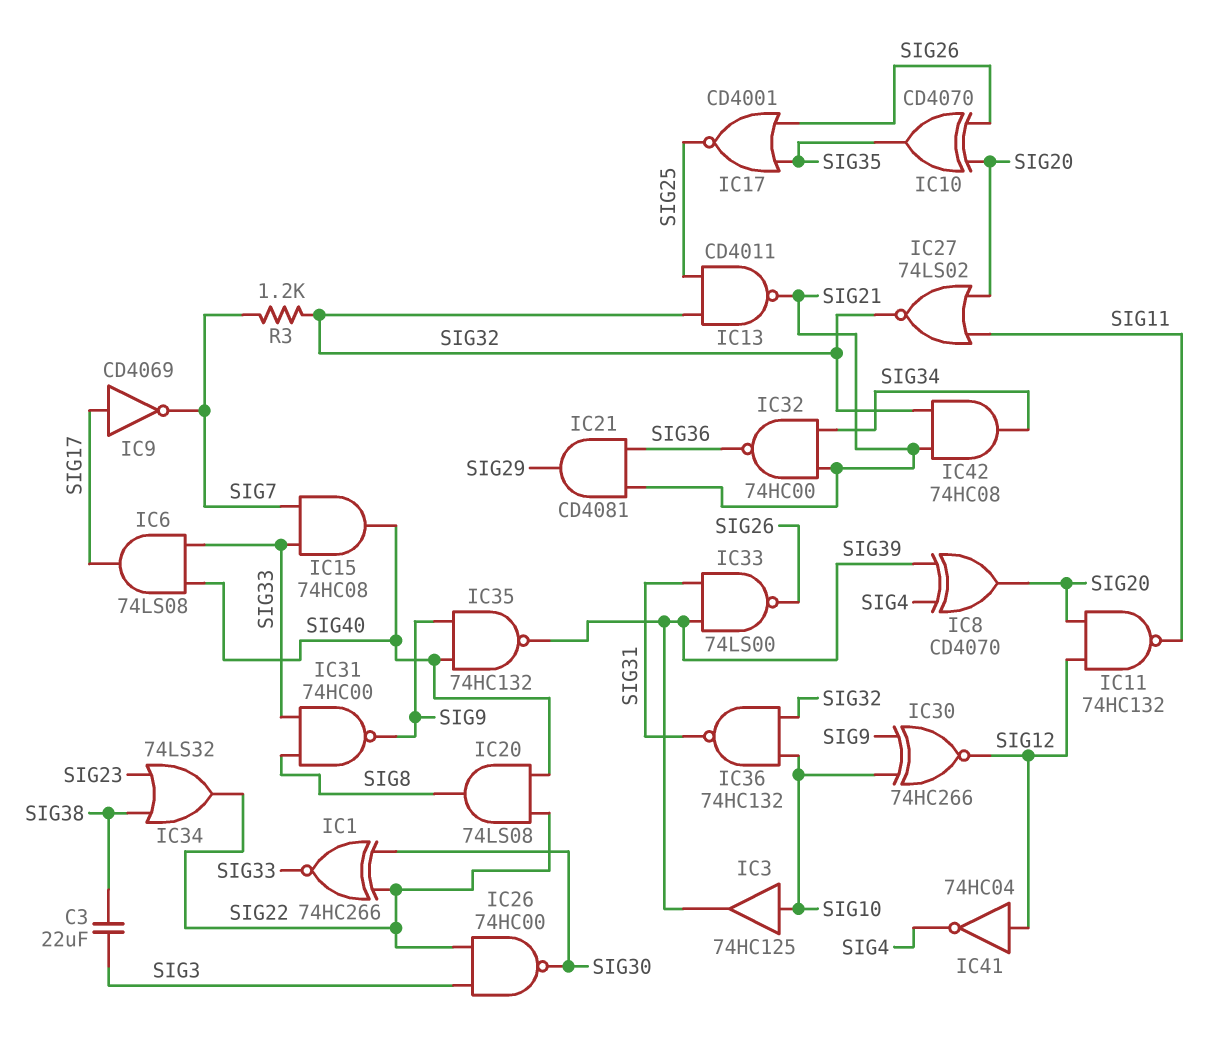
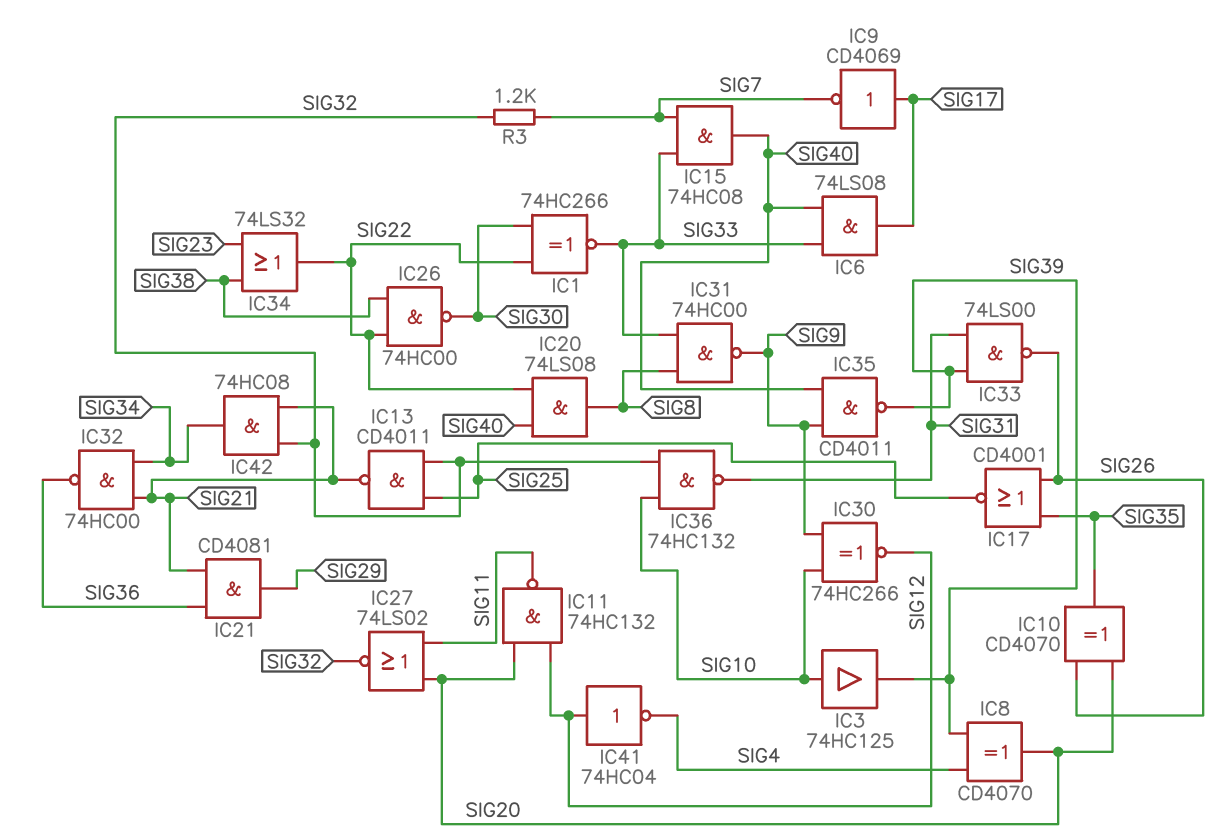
C3: 22uF (SIG3, SIG38) -> none
IC26: NAND 74HC00 (in SIG3, in SIG22, out SIG30) -> NAND 74HC00 (in SIG22, in SIG38, out SIG30)
IC35: NAND 74HC132 (in SIG9, in SIG40, out SIG39) -> NAND CD4011 (in SIG9, in SIG40, out SIG39)

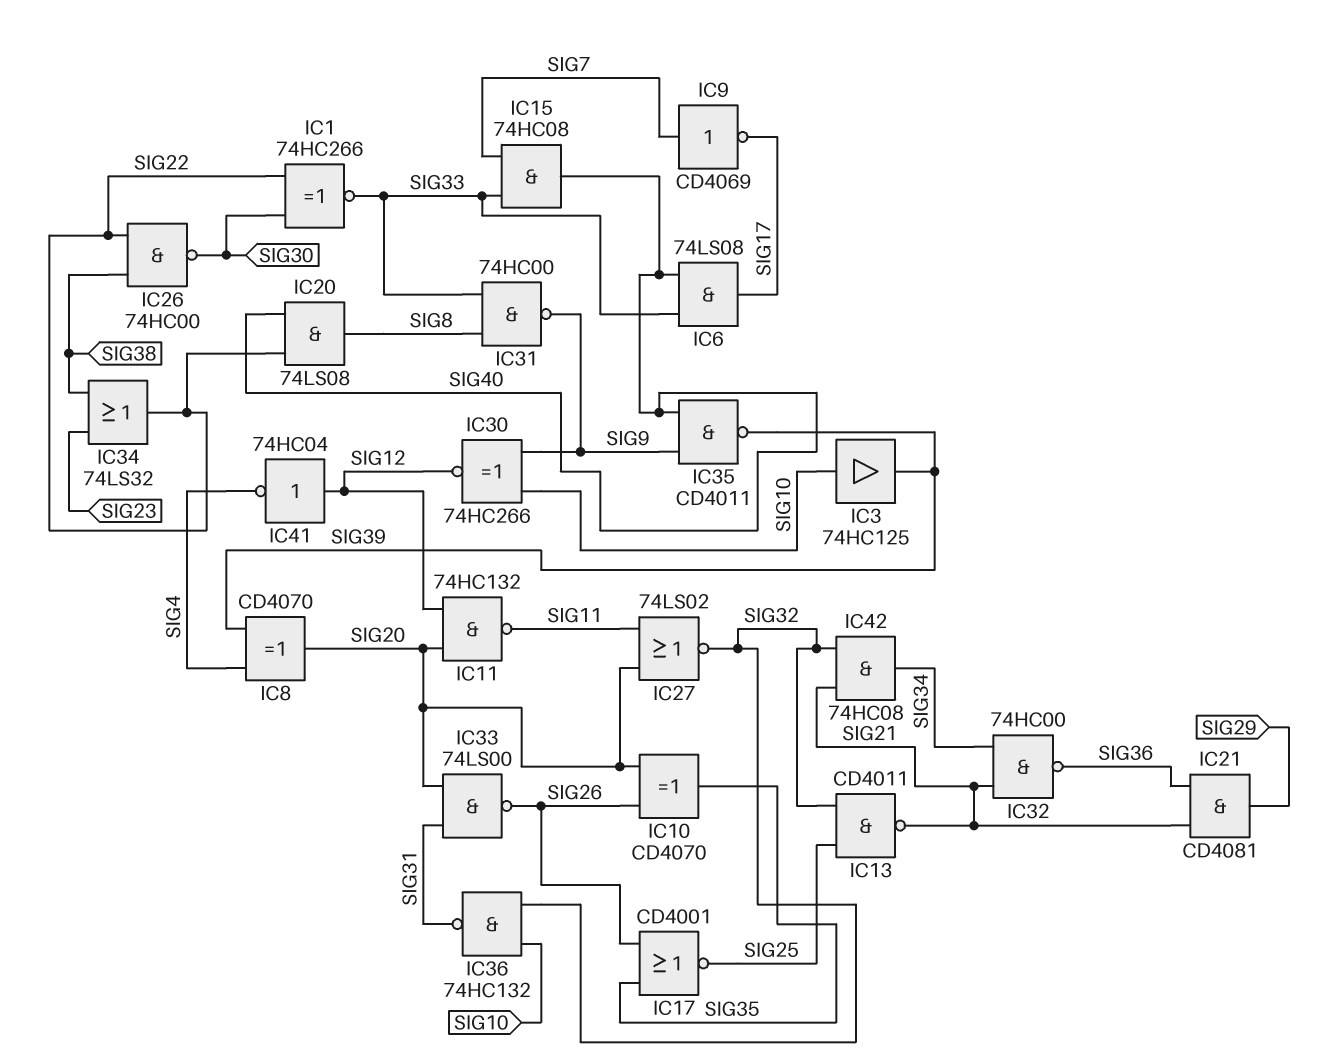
IC9: NOT CD4069 (in SIG17, out SIG7) -> NOT CD4069 (in SIG7, out SIG17)
IC33: NAND 74LS00 (in SIG31, in SIG39, out SIG26) -> NAND 74LS00 (in SIG20, in SIG31, out SIG26)
R3: 1.2k (SIG7, SIG32) -> none

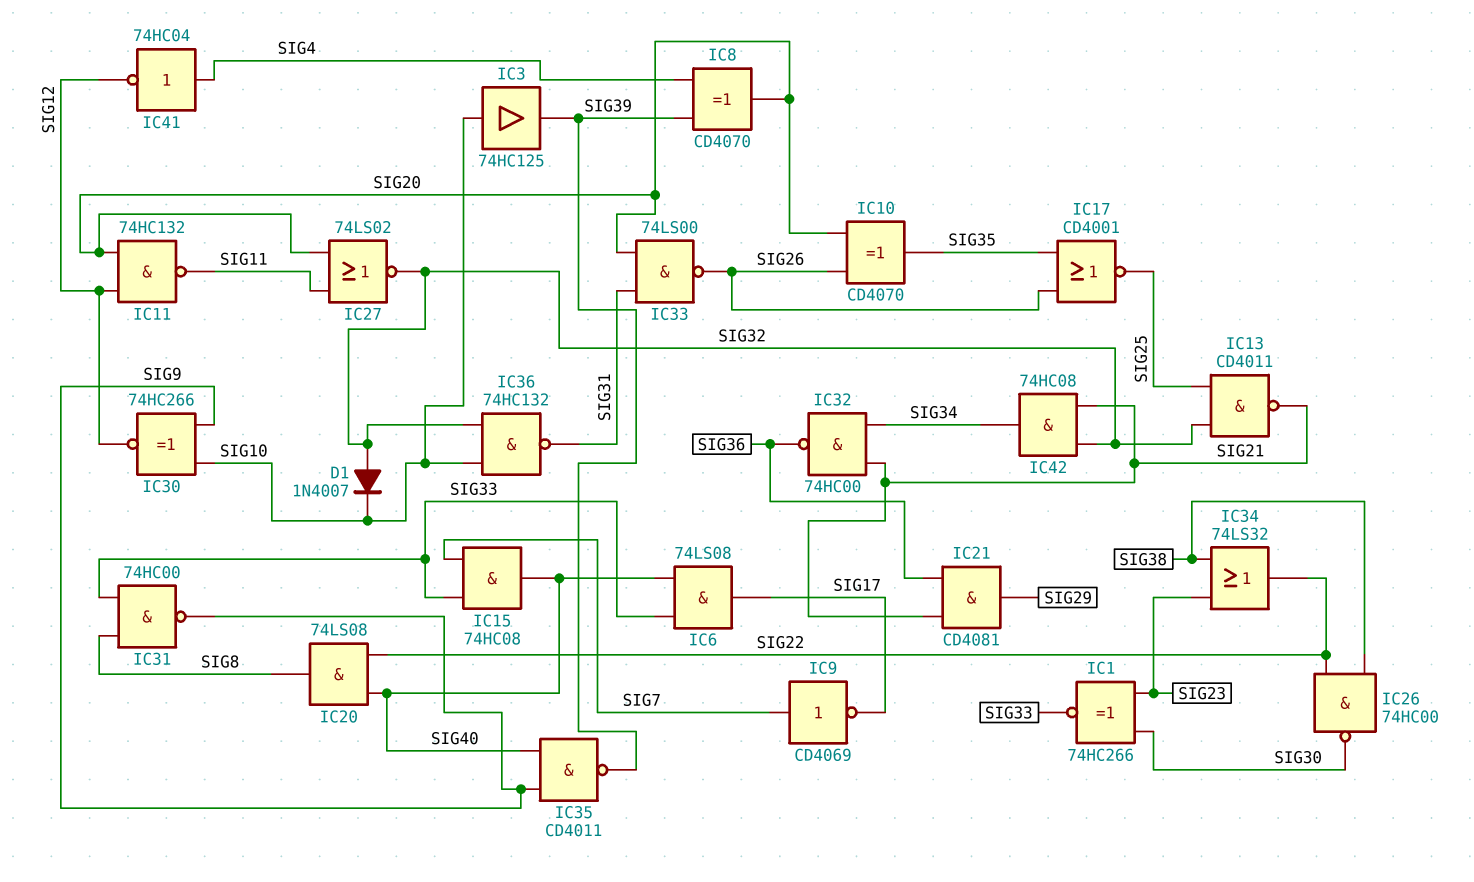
D1: none -> diode 1N4007 (A SIG32, K SIG10)
IC1: XNOR 74HC266 (in SIG22, in SIG30, out SIG33) -> XNOR 74HC266 (in SIG23, in SIG30, out SIG33)
IC41: NOT 74HC04 (in SIG12, out SIG4) -> NOT 74HC04 (in SIG4, out SIG12)

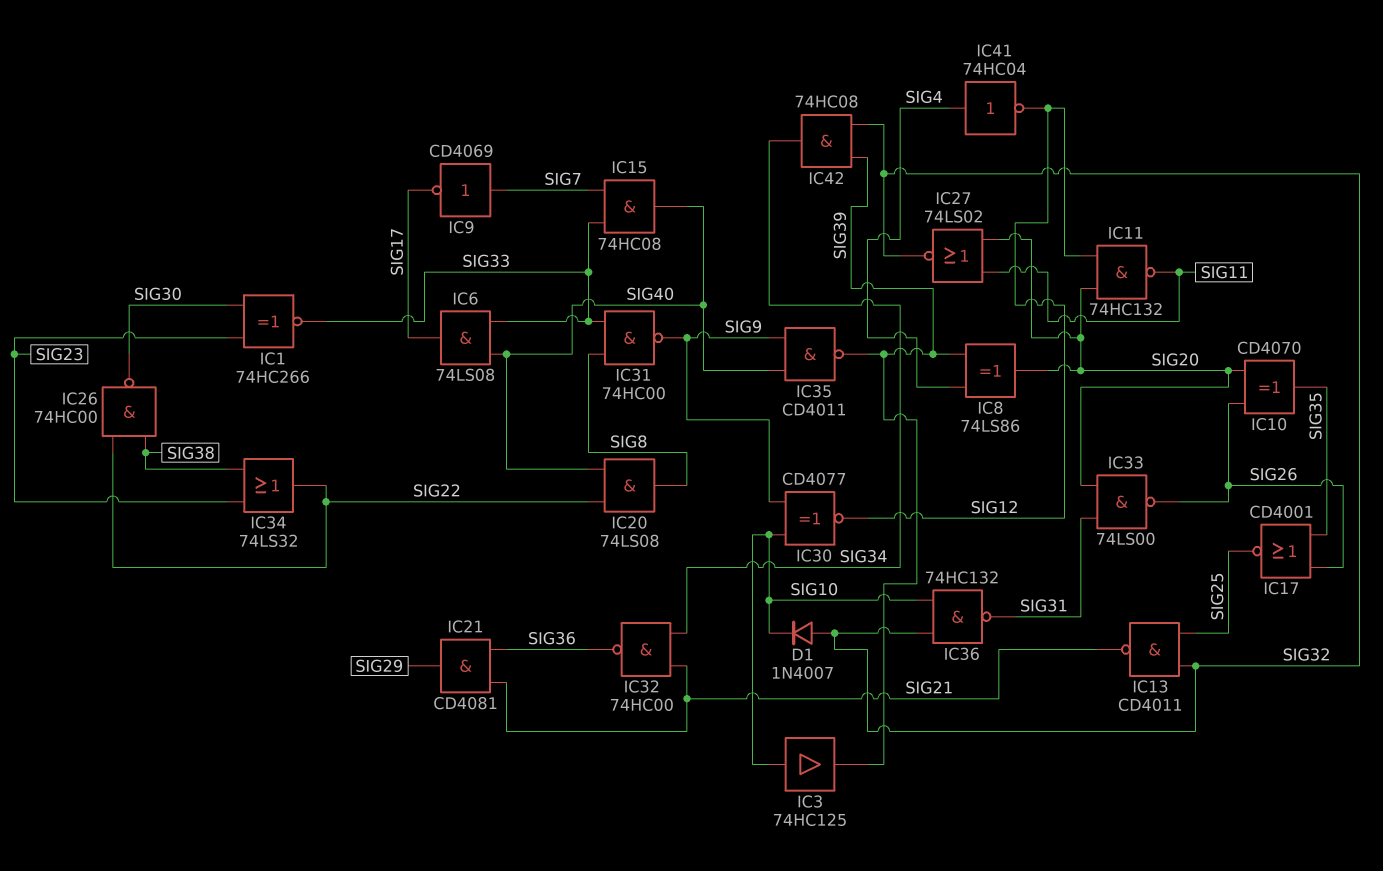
IC8: XOR CD4070 (in SIG4, in SIG39, out SIG20) -> XOR 74LS86 (in SIG4, in SIG39, out SIG20)
IC30: XNOR 74HC266 (in SIG9, in SIG10, out SIG12) -> XNOR CD4077 (in SIG9, in SIG10, out SIG12)
IC42: AND 74HC08 (in SIG21, in SIG32, out SIG34) -> AND 74HC08 (in SIG32, in SIG39, out SIG34)

